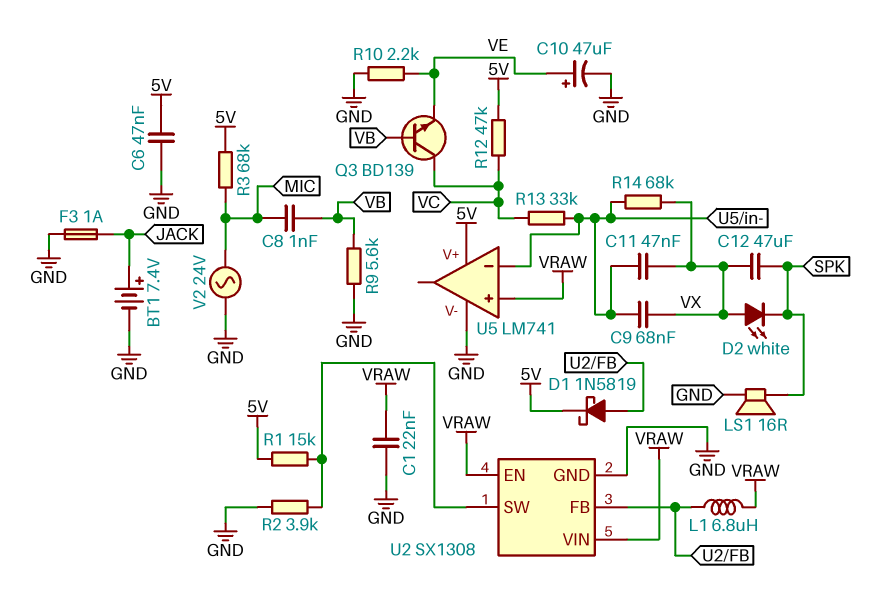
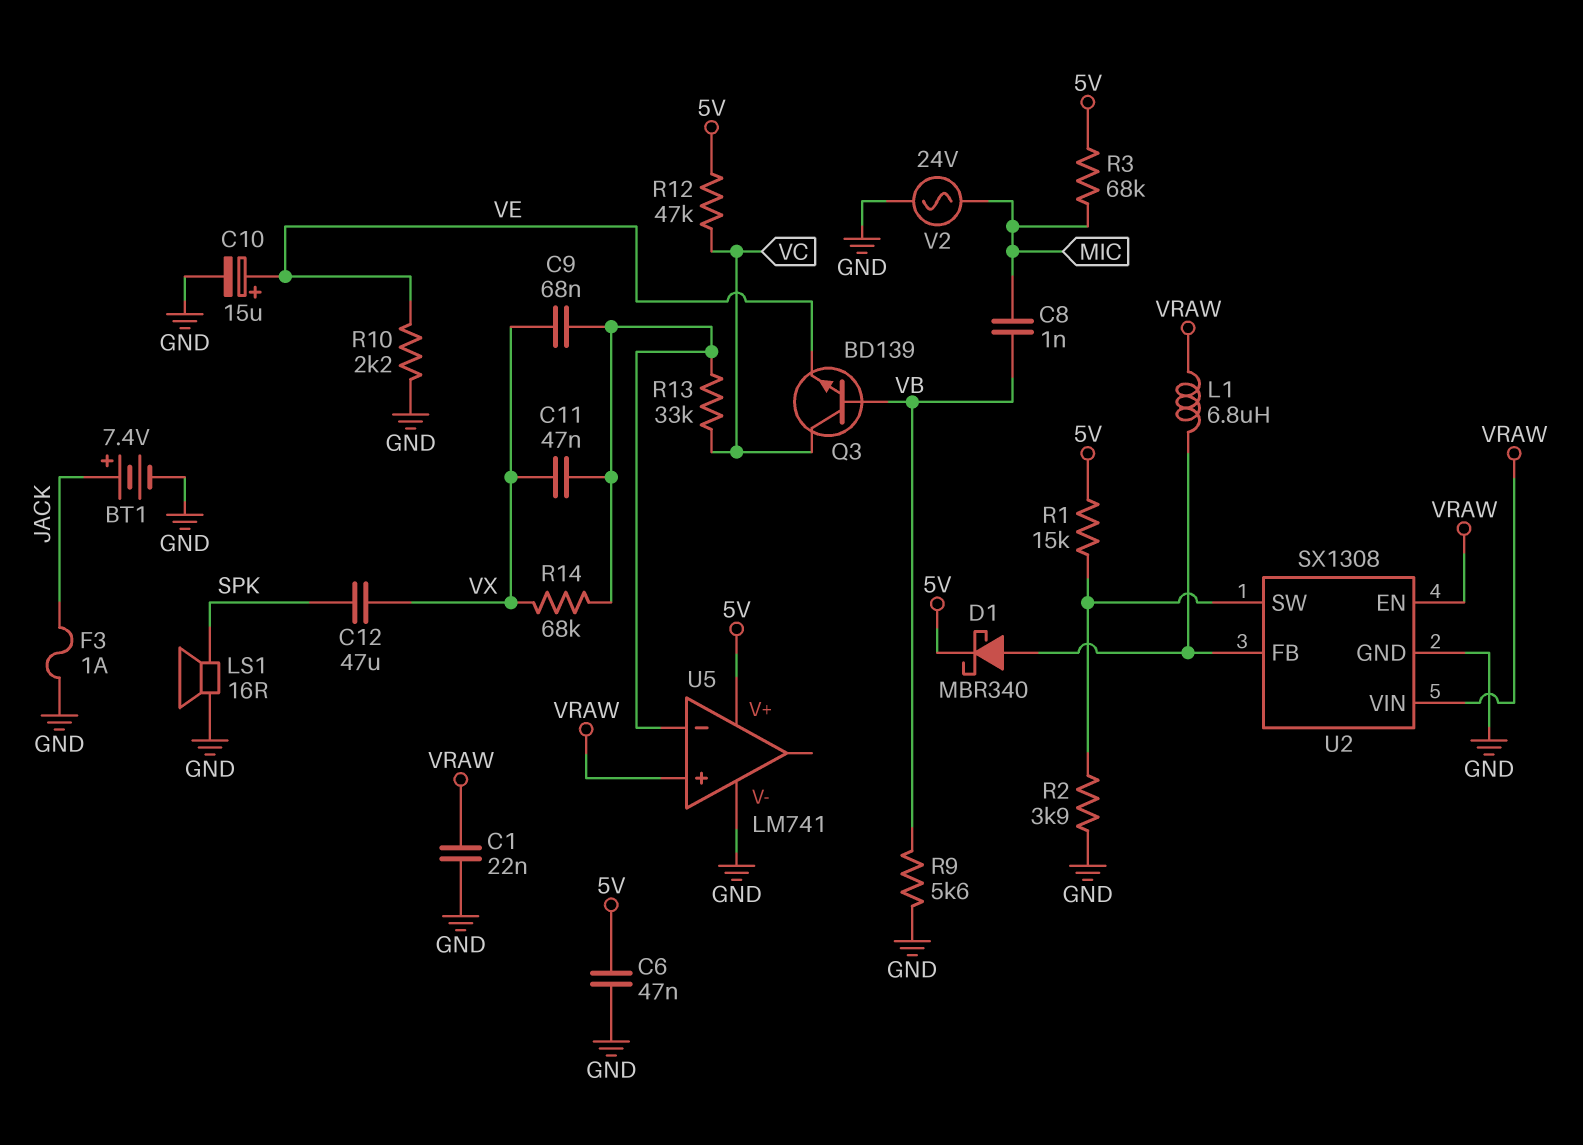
C10: 47uF (plus VE, minus GND) -> 15uF (plus VE, minus GND)
D1: schottky 1N5819 (A U2/FB, K 5V) -> schottky MBR340 (A U2/FB, K 5V)
D2: LED white (A VX, K SPK) -> none

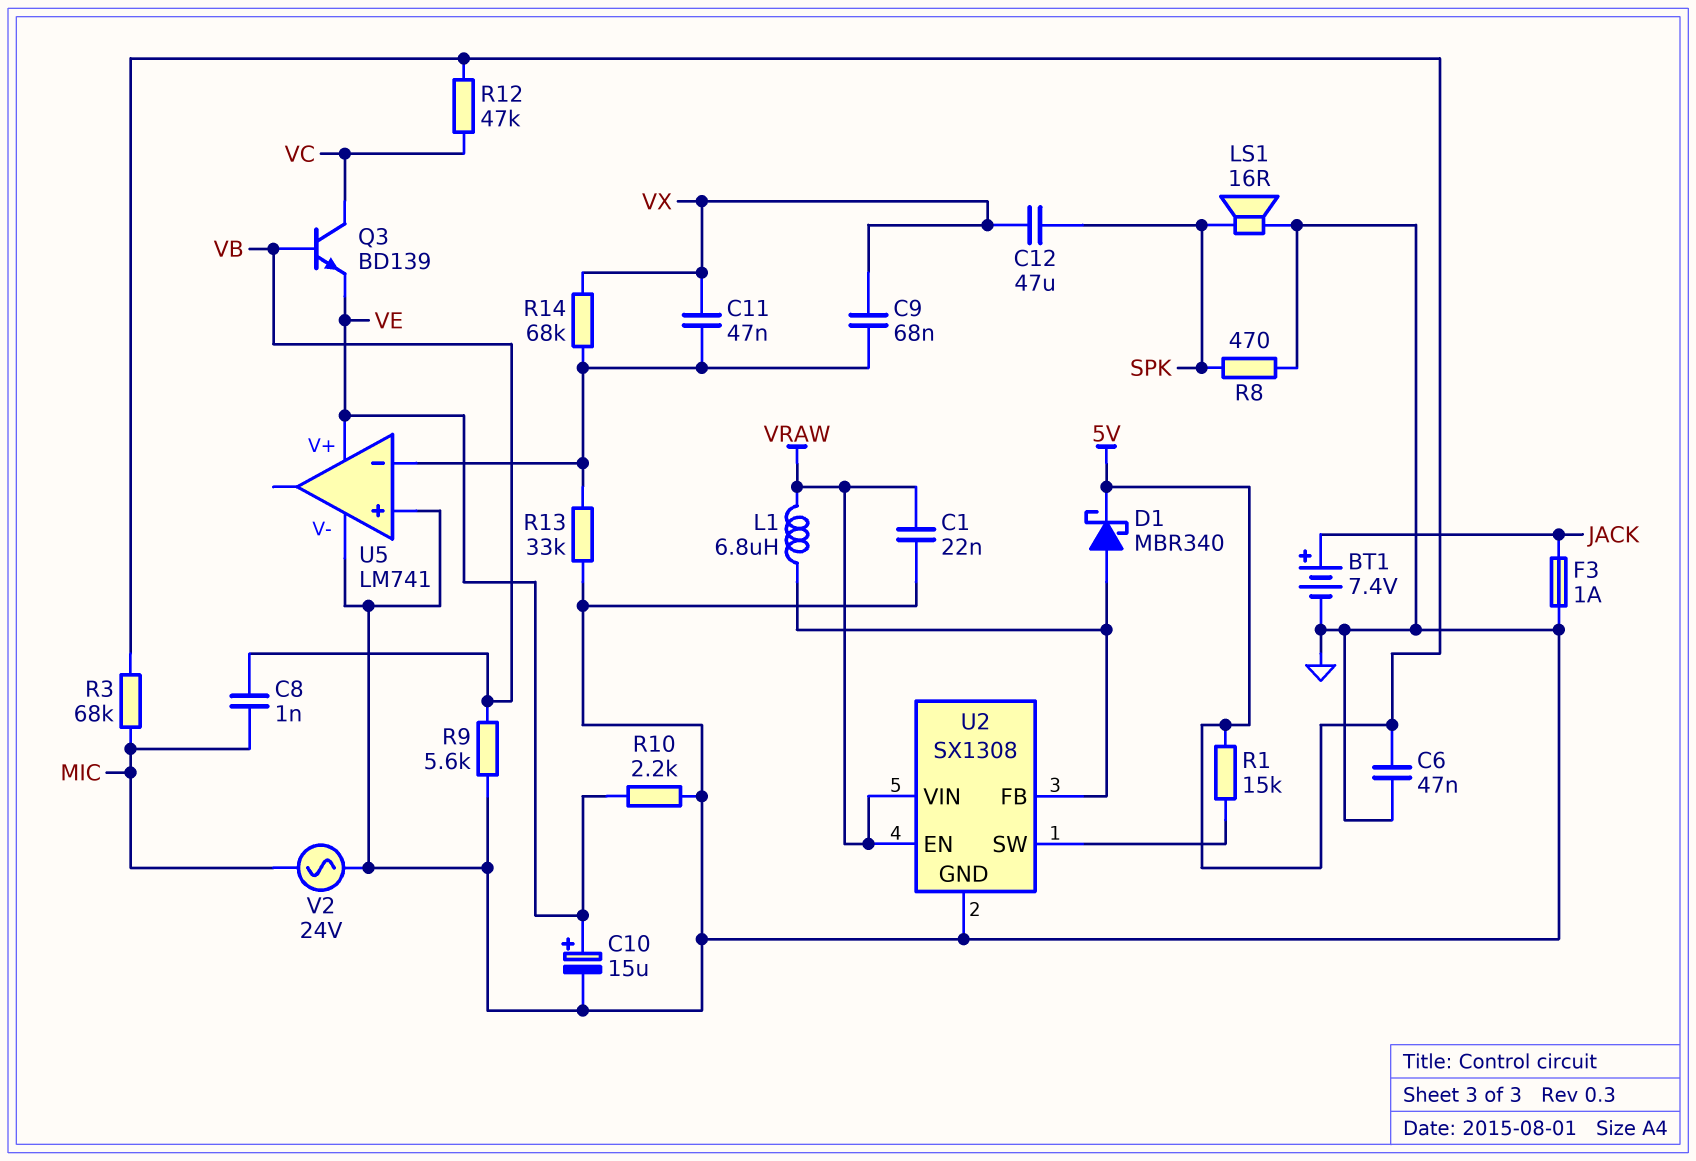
R2: 3.9k (GND, U2/SW) -> none
R8: none -> 470 (GND, SPK)
R13: 33k (U5/in-, VC) -> 33k (GND, U5/in-)
U5 pin V+: 5V -> VE
U5 pin in+: VRAW -> GND

